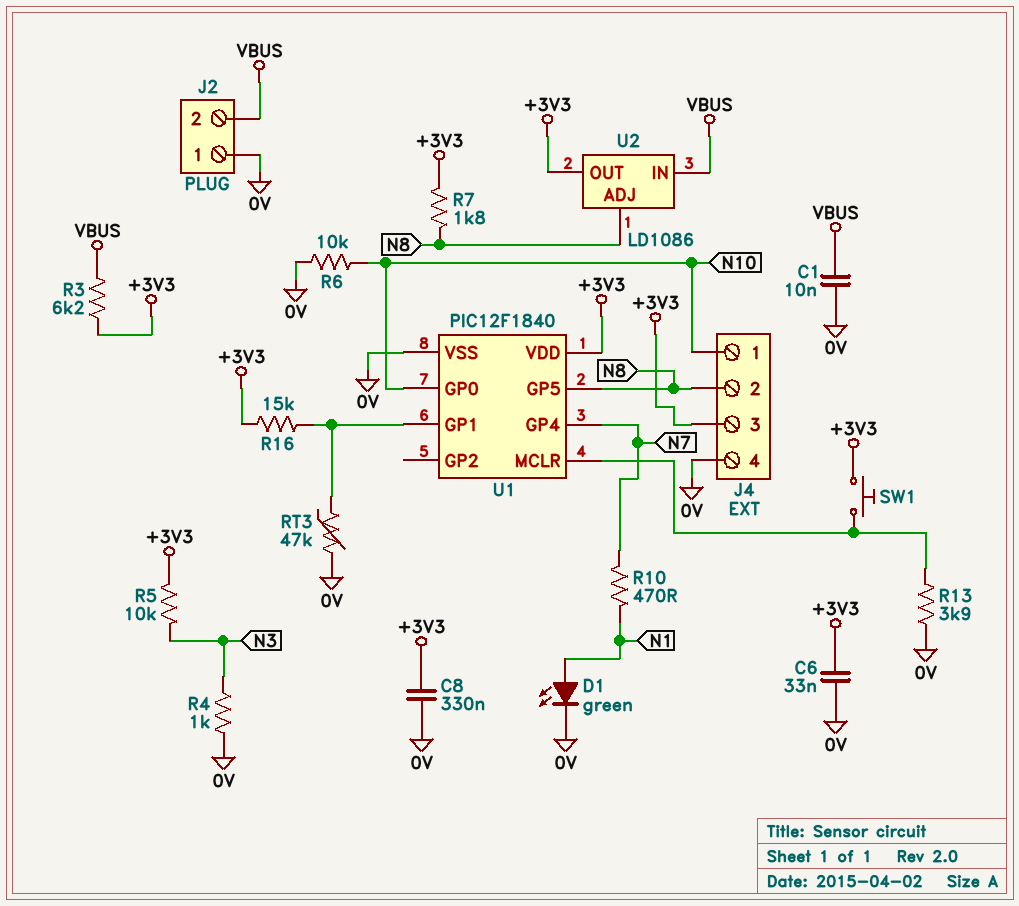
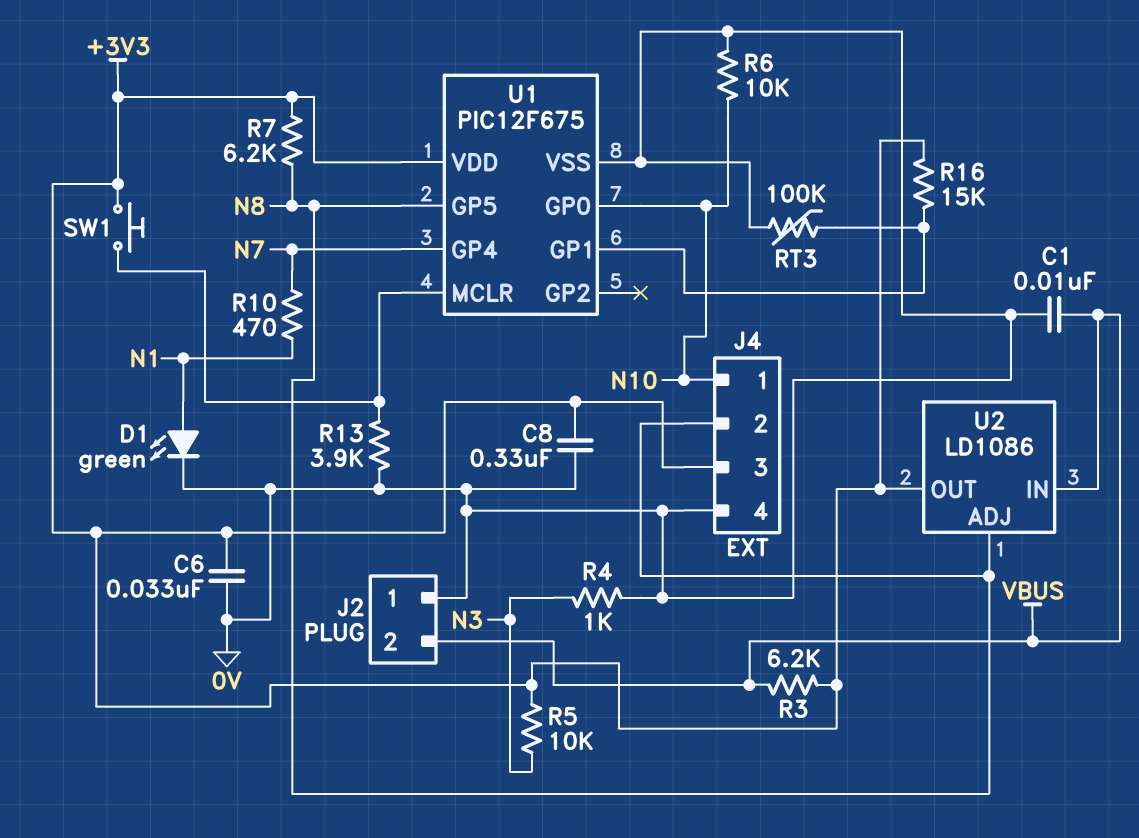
R7: 1.8k (+3V3, N8) -> 6.2k (+3V3, N8)
RT3: 47k (0V, U1/GP1) -> 100k (0V, U1/GP1)
U1: PIC12F1840 -> PIC12F675

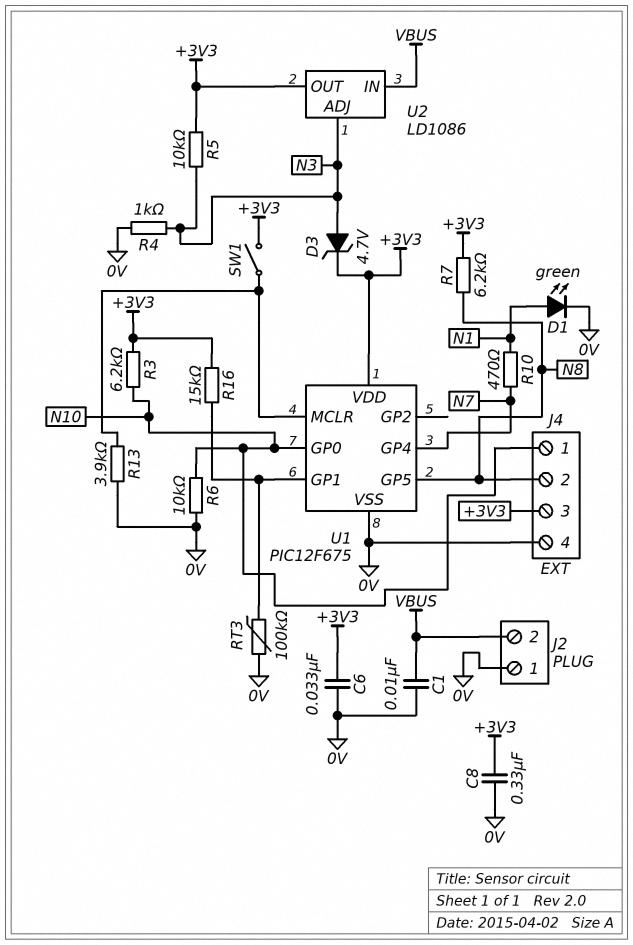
D3: none -> zener 4.7V (A N3, K +3V3)
R3: 6.2k (+3V3, VBUS) -> 6.2k (+3V3, N10)
SW1: button (+3V3, U1/MCLR) -> switch (+3V3, U1/MCLR)
U2 pin ADJ: N8 -> N3

